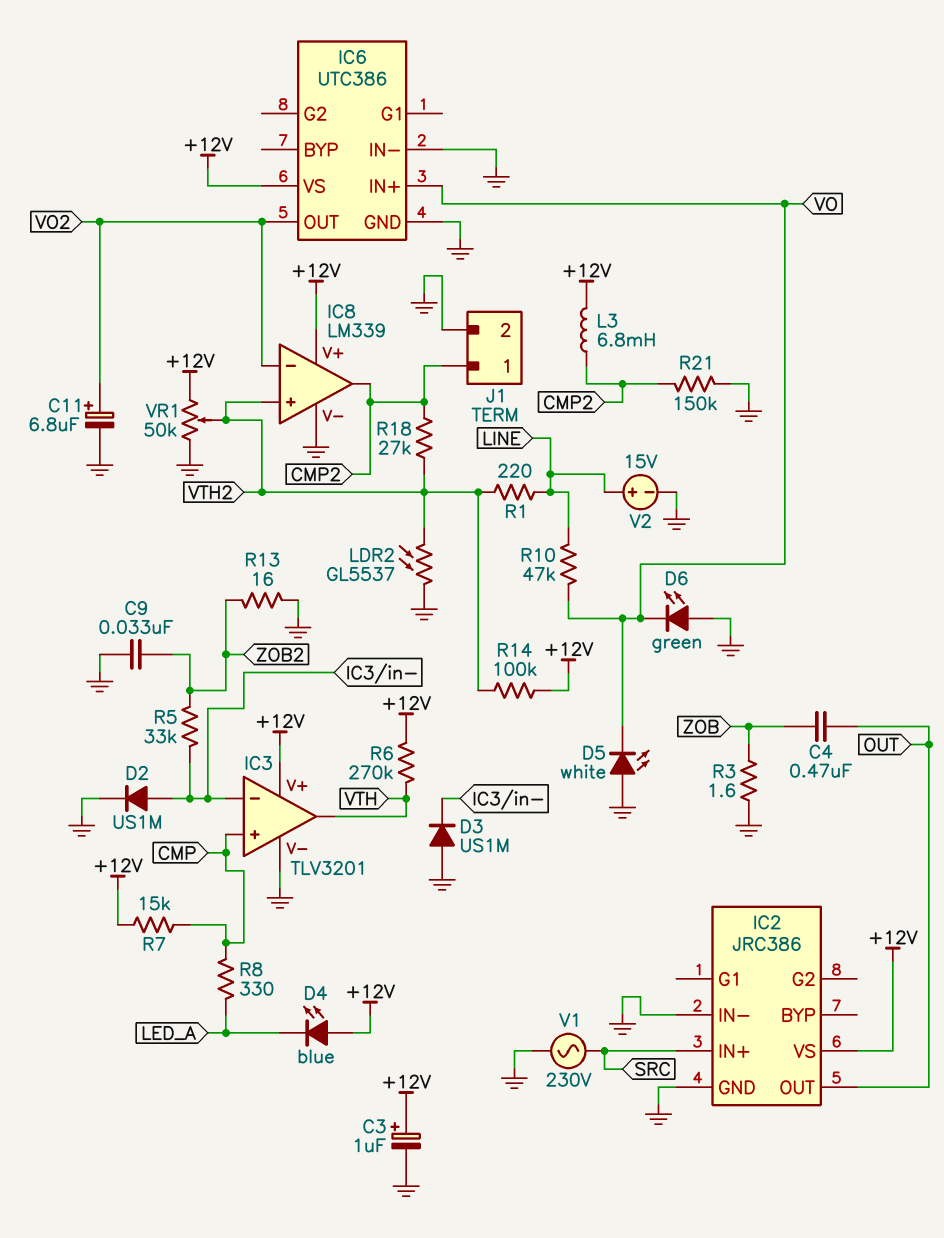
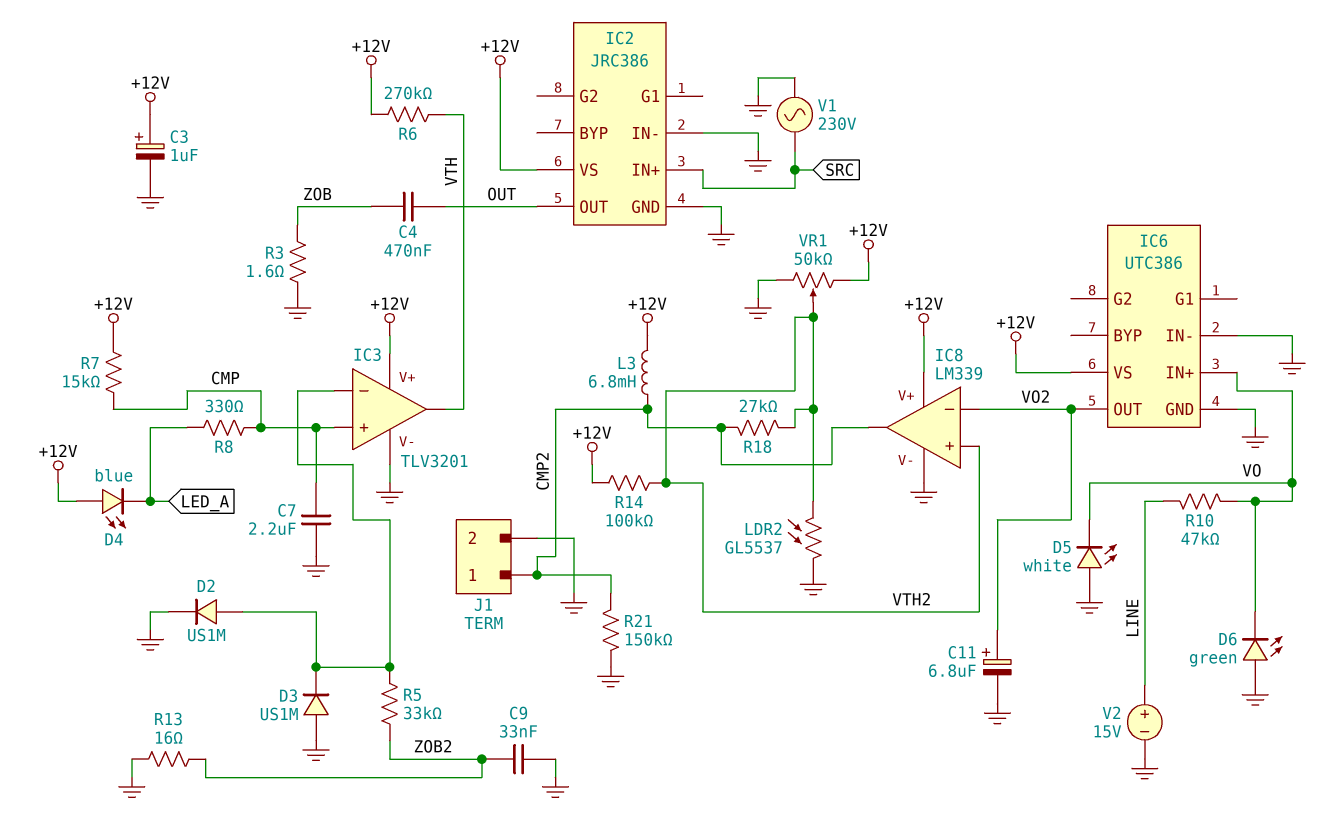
C7: none -> 2.2uF (CMP, GND)
R1: 220 (LINE, VTH2) -> none

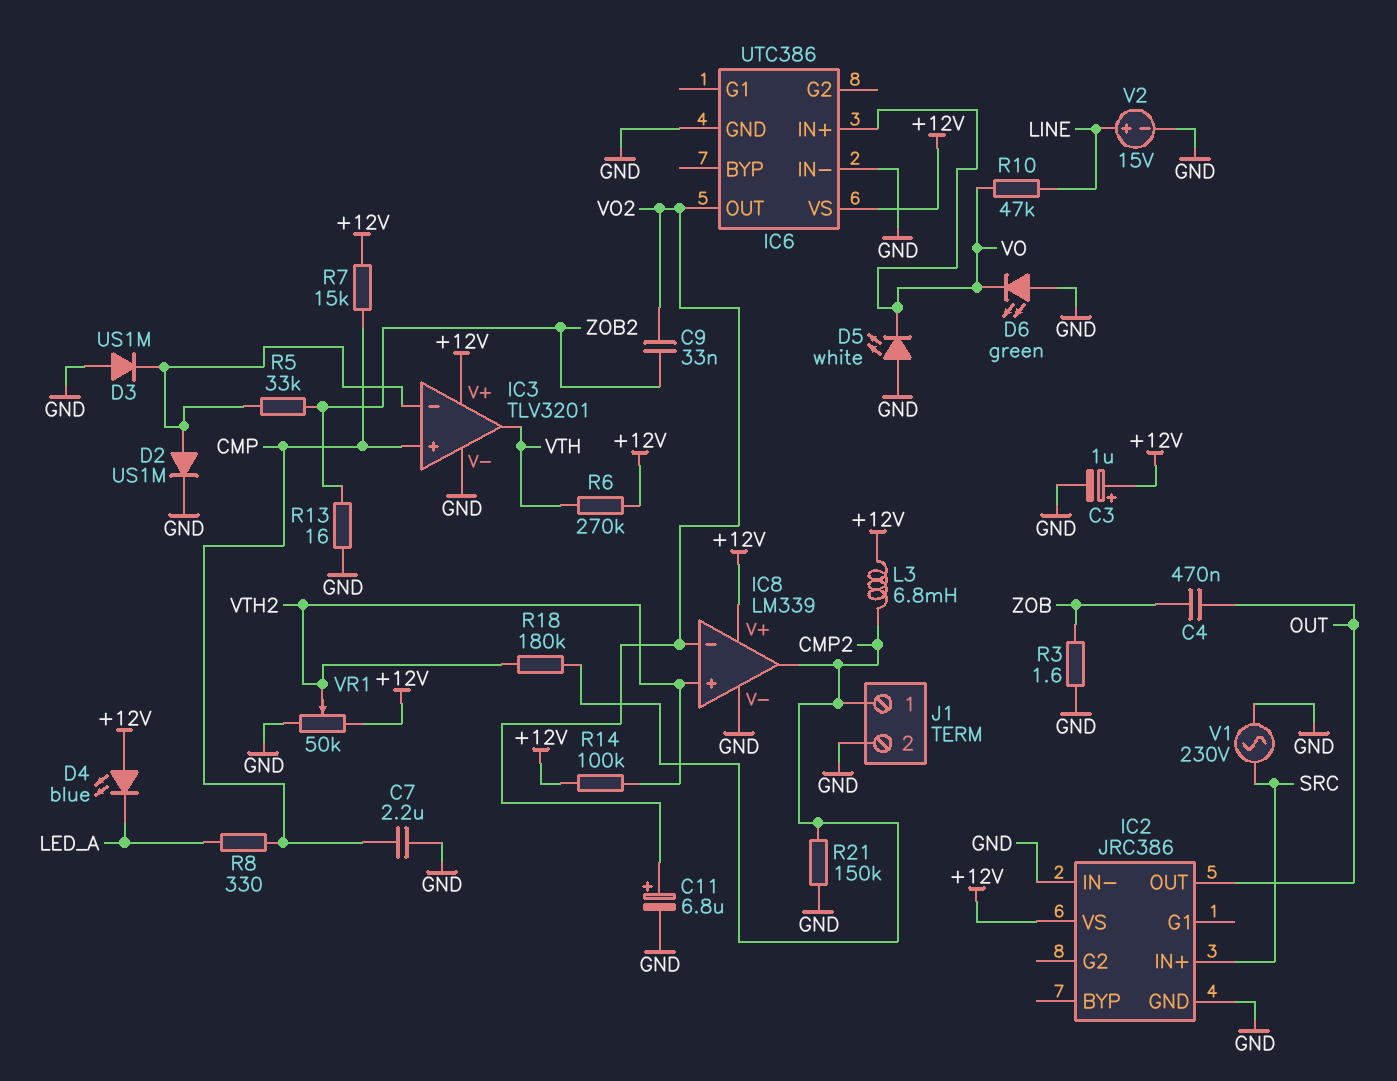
C9: 33nF (GND, ZOB2) -> 33nF (VO2, ZOB2)
LDR2: GL5537 (GND, VTH2) -> none
R18: 27k (CMP2, VTH2) -> 180k (CMP2, VTH2)

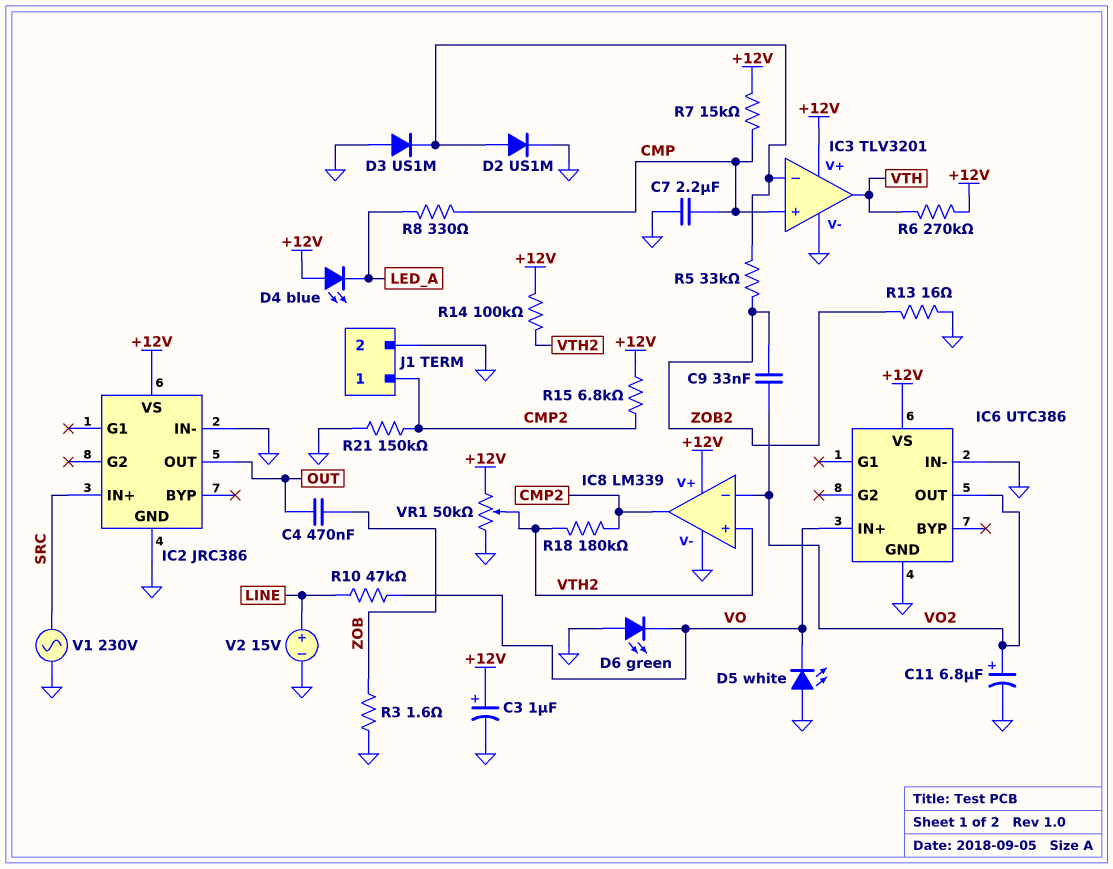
L3: 6.8mH (+12V, CMP2) -> none
R15: none -> 6.8k (+12V, CMP2)

